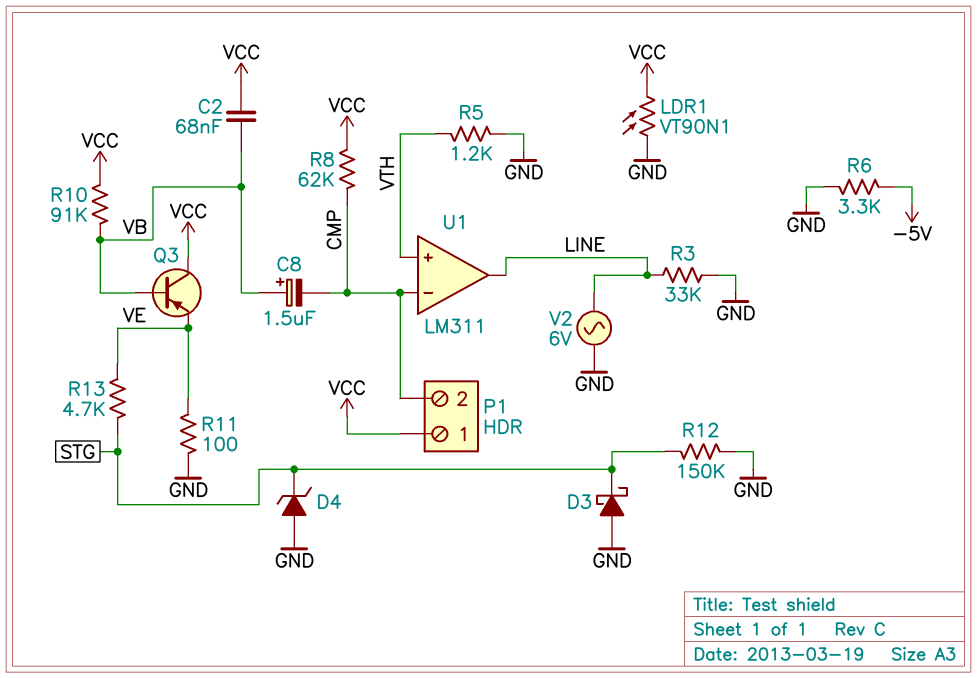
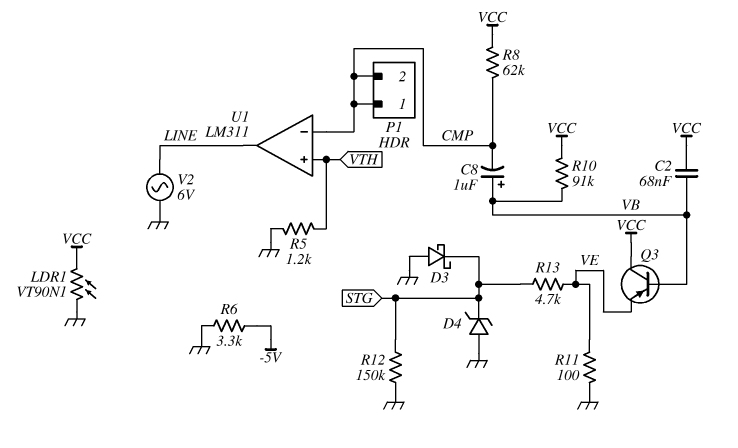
C8: 1.5uF (plus VB, minus CMP) -> 1uF (plus VB, minus CMP)
P1 pin 1: VCC -> CMP
R3: 33k (GND, LINE) -> none

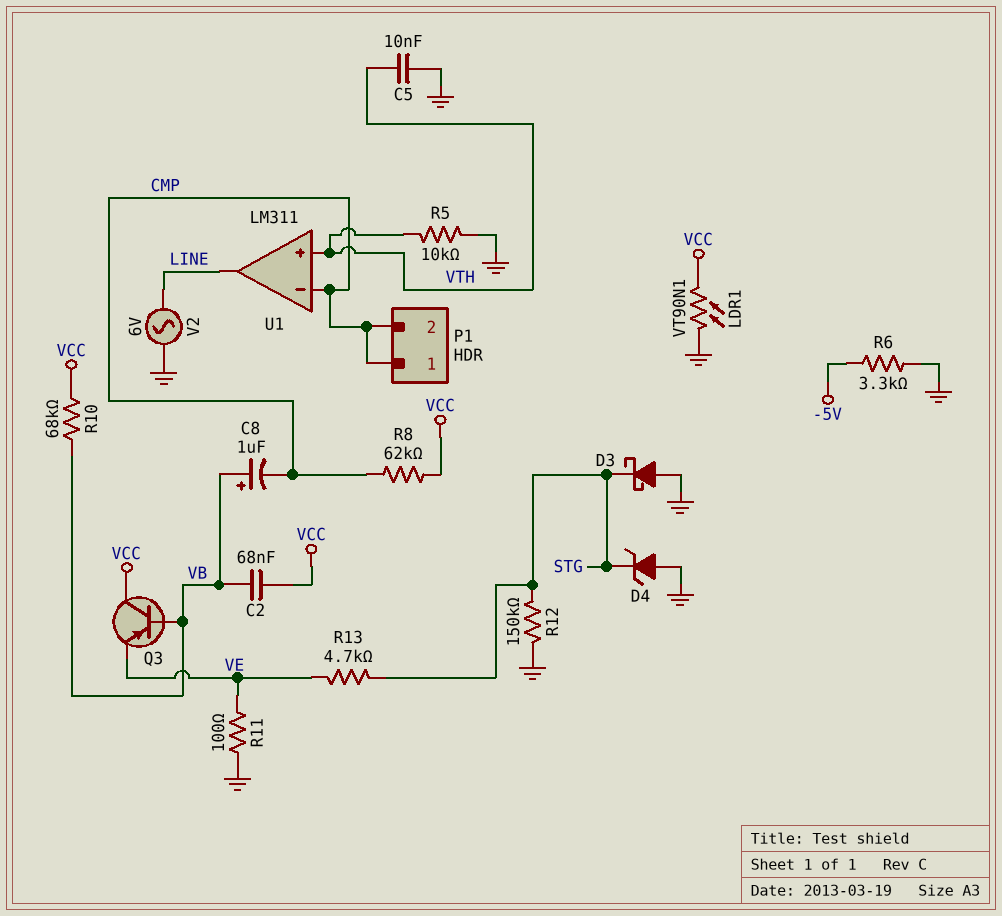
C5: none -> 10nF (GND, VTH)
R5: 1.2k (GND, VTH) -> 10k (GND, VTH)
R10: 91k (VB, VCC) -> 68k (VB, VCC)

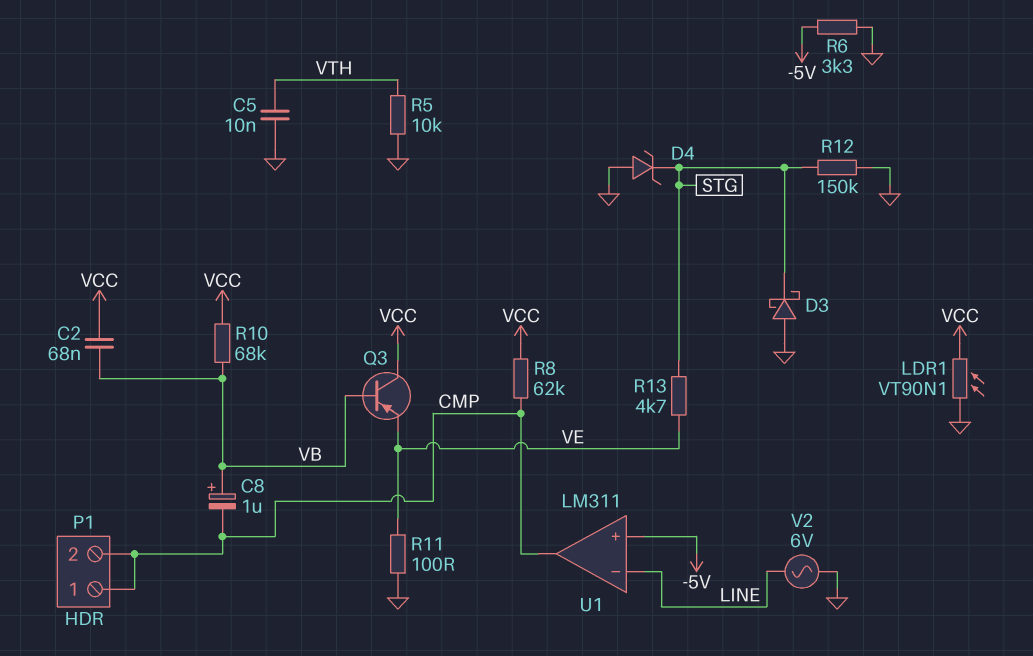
U1 pin in+: VTH -> -5V
U1 pin in-: CMP -> LINE
U1 pin out: LINE -> CMP

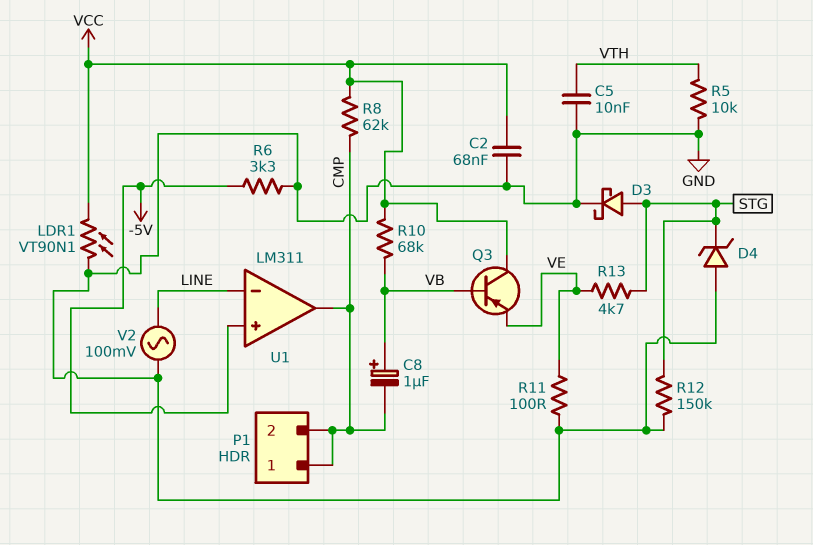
C2: 68nF (VB, VCC) -> 68nF (GND, VCC)
D3: schottky (A GND, K STG) -> schottky (A STG, K GND)
V2: AC 6V (GND, LINE) -> AC 100mV (GND, LINE)

